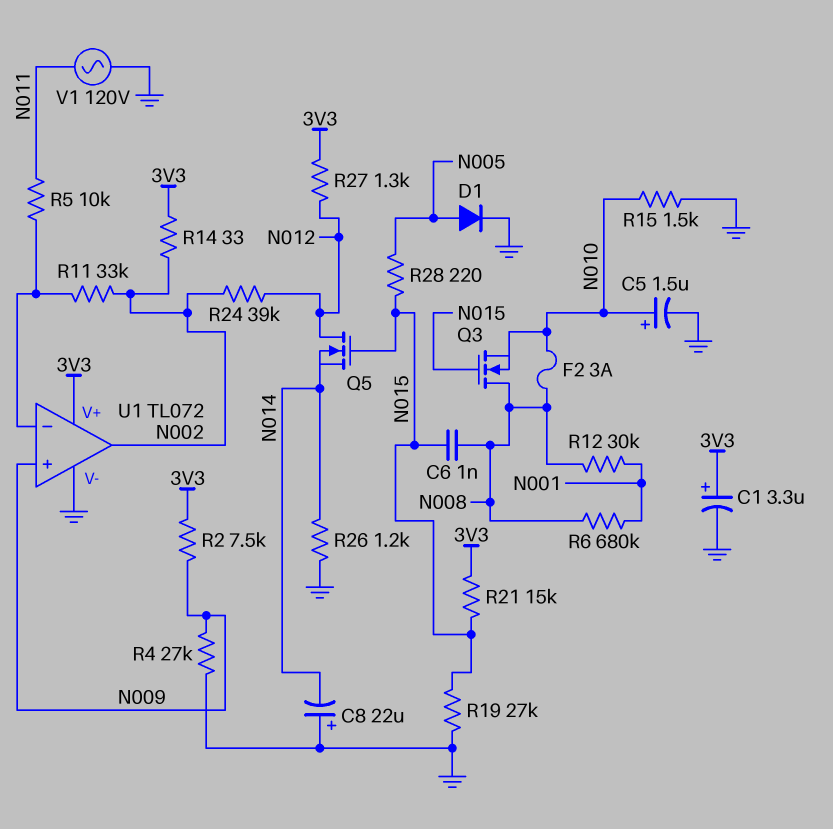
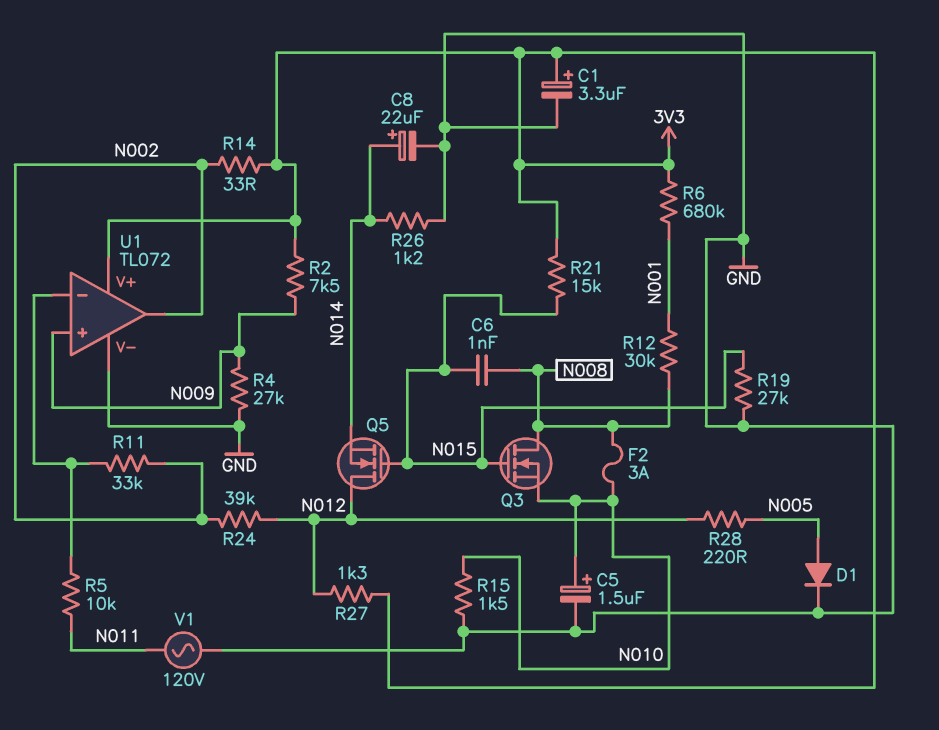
C8: 22uF (plus GND, minus N014) -> 22uF (plus N014, minus GND)
R6: 680k (N001, N008) -> 680k (3V3, N001)
R28: 220 (N005, N015) -> 220 (N005, N012)

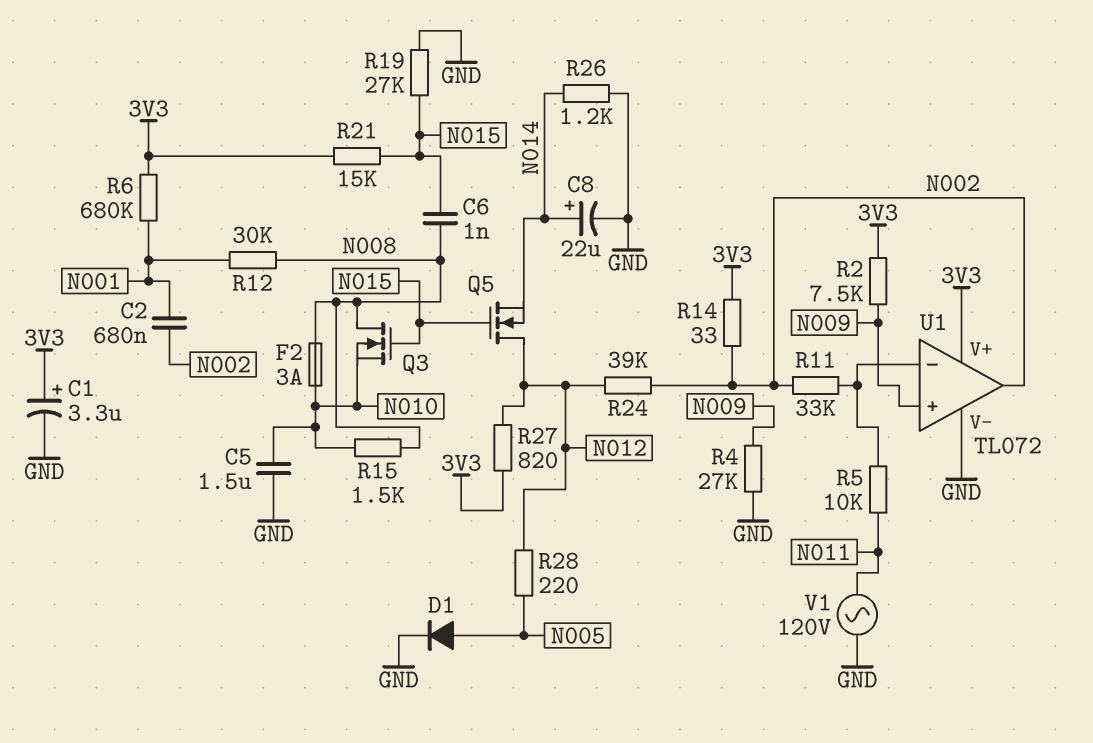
C2: none -> 680nF (N001, N002)
C5: 1.5uF (plus N010, minus GND) -> 1.5uF (GND, N010)
R15: 1.5k (GND, N010) -> 1.5k (N008, N010)
R27: 1.3k (3V3, N012) -> 820 (3V3, N012)

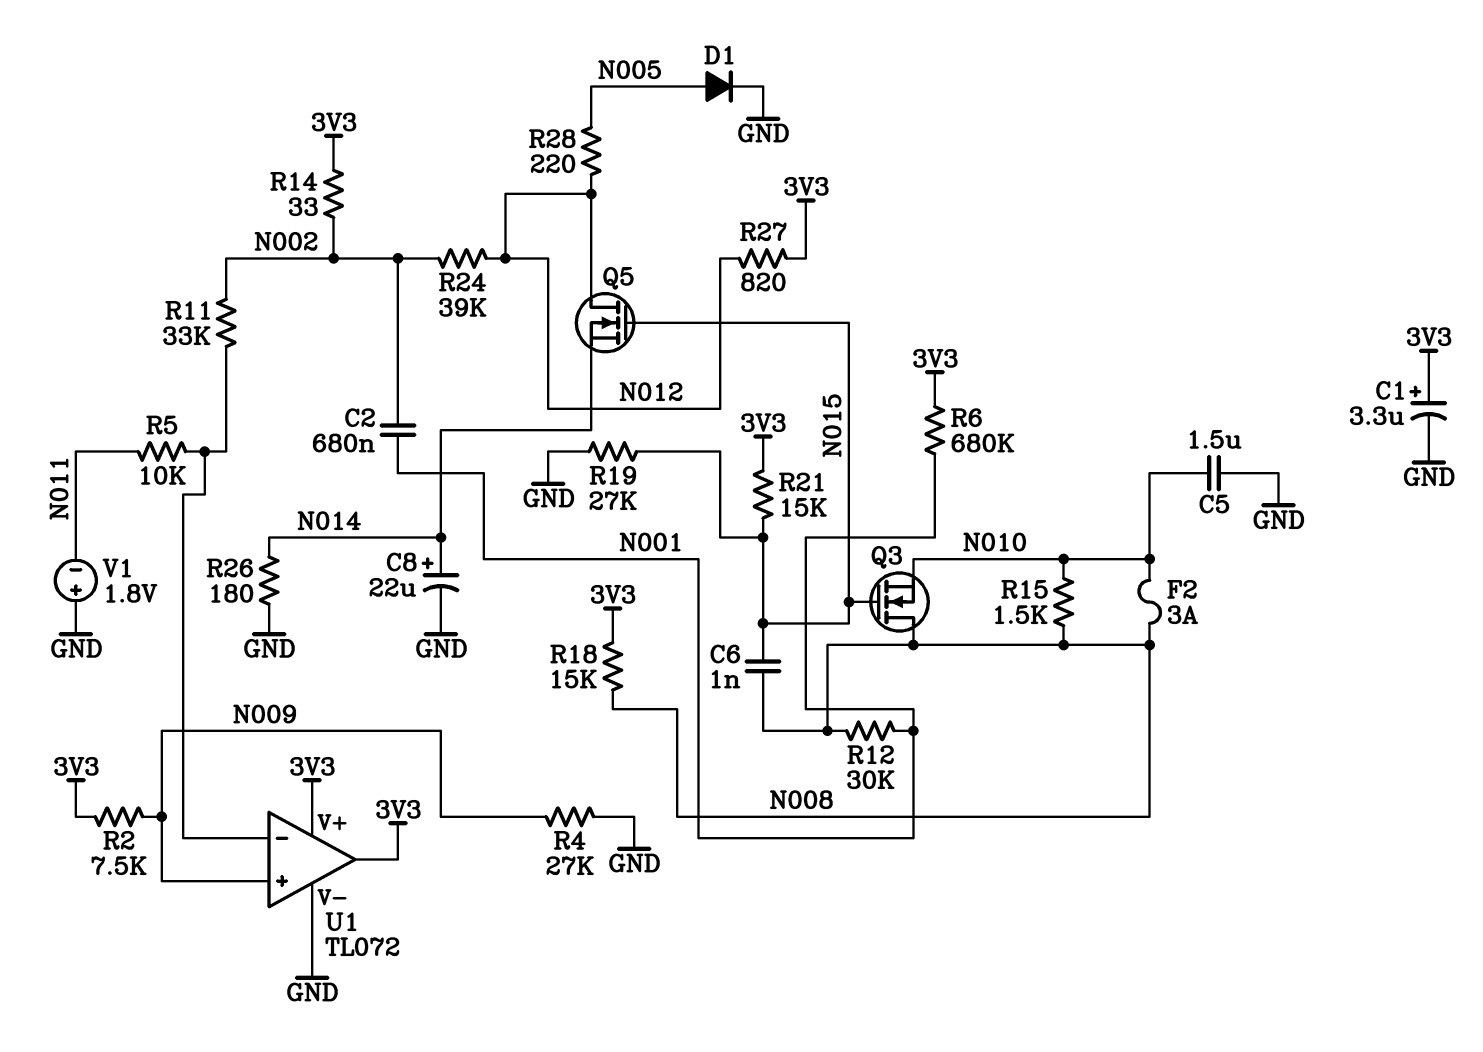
R18: none -> 15k (3V3, N008)
R26: 1.2k (GND, N014) -> 180 (GND, N014)
U1 pin out: N002 -> 3V3
V1: AC 120V (GND, N011) -> 1.8V (plus GND, minus N011)

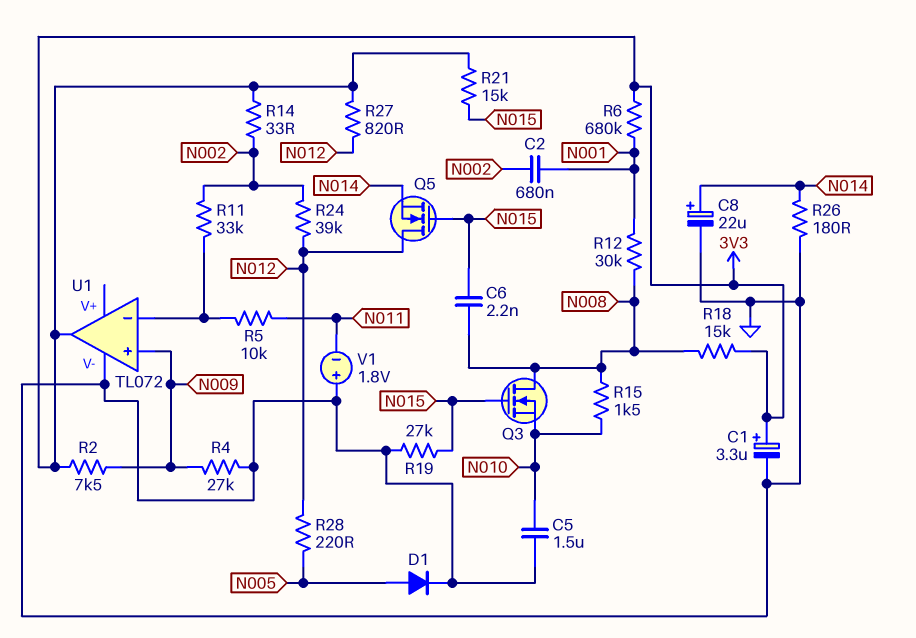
C6: 1nF (N008, N015) -> 2.2nF (N008, N015)
F2: 3A (N008, N010) -> none
U1 pin V+: 3V3 -> none

